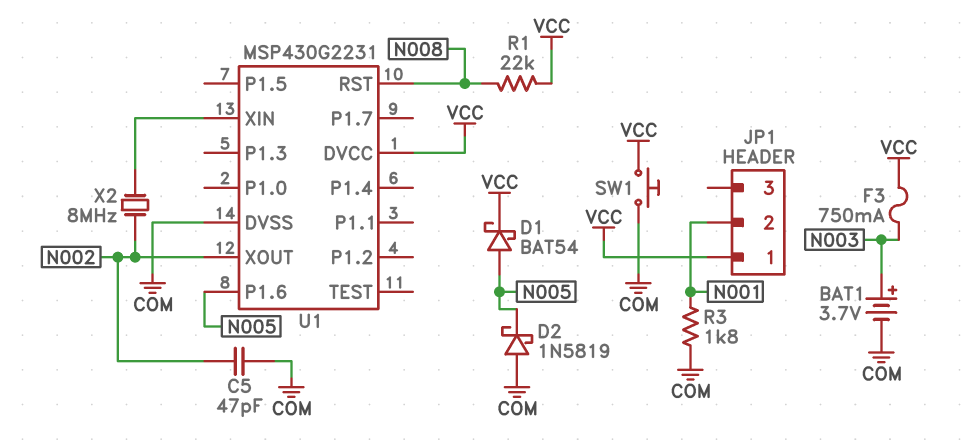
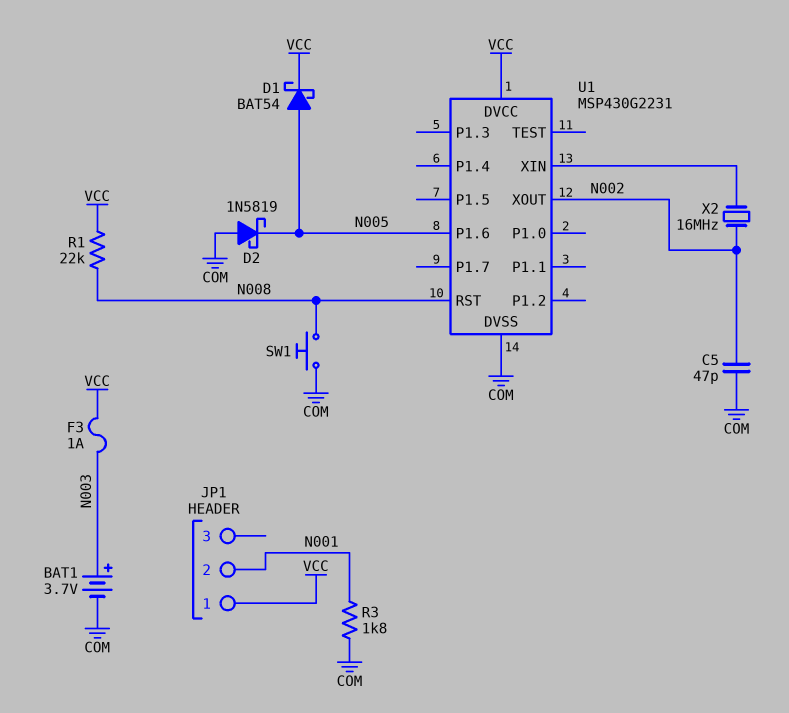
F3: 750mA (N003, VCC) -> 1A (N003, VCC)
SW1: button (COM, VCC) -> button (COM, N008)
X2: 8MHz (N002, U1/XIN) -> 16MHz (N002, U1/XIN)

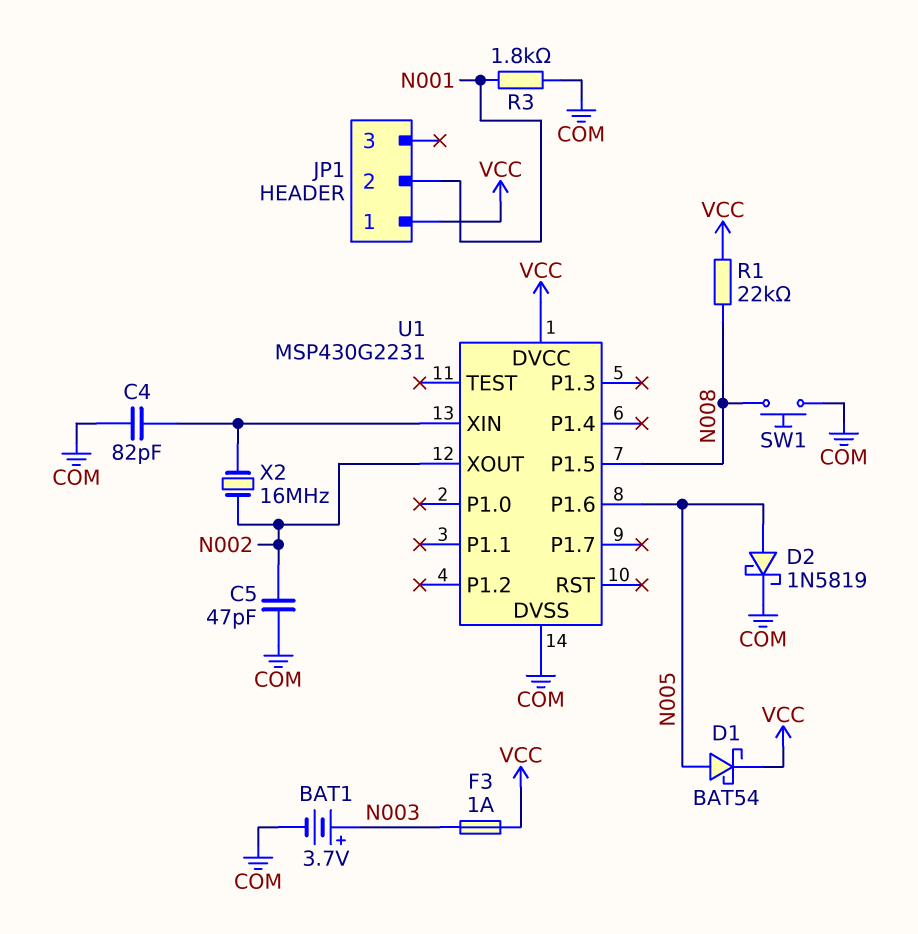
C4: none -> 82pF (COM, U1/XIN)
D2: schottky 1N5819 (A COM, K N005) -> schottky 1N5819 (A N005, K COM)
U1 pin P1.5: none -> N008
U1 pin RST: N008 -> none

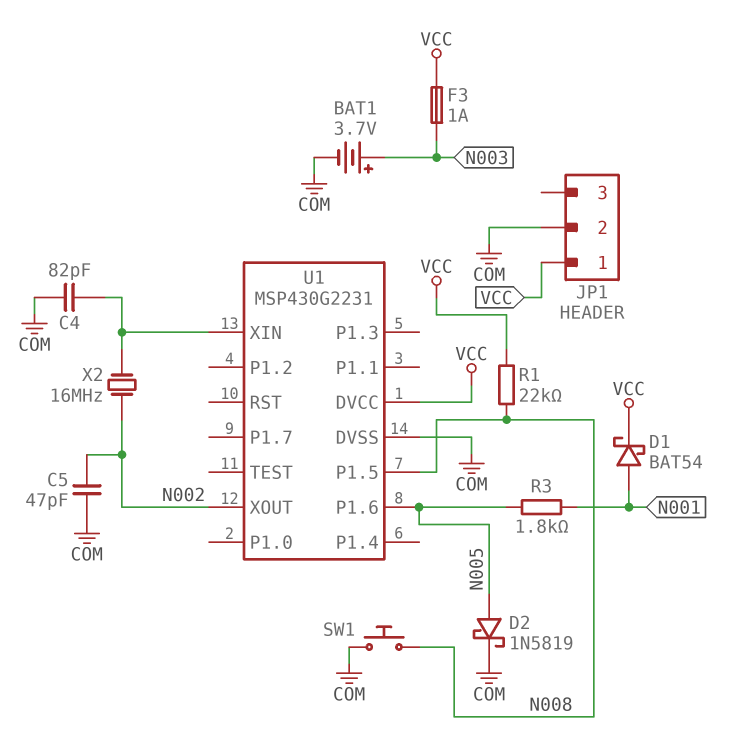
D1: schottky BAT54 (A N005, K VCC) -> schottky BAT54 (A N001, K VCC)
JP1 pin 2: N001 -> COM
R3: 1.8k (COM, N001) -> 1.8k (N001, N005)

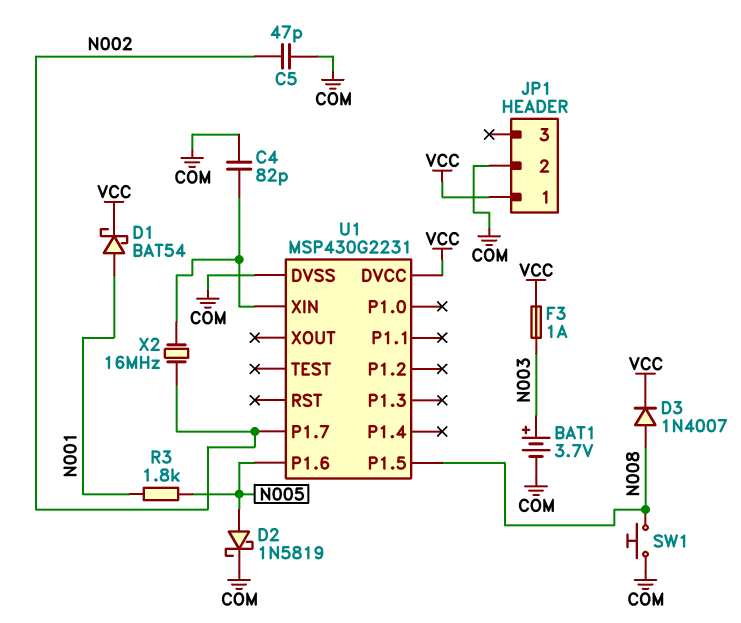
D3: none -> diode 1N4007 (A N008, K VCC)
R1: 22k (N008, VCC) -> none
U1 pin P1.7: none -> N002
U1 pin XOUT: N002 -> none

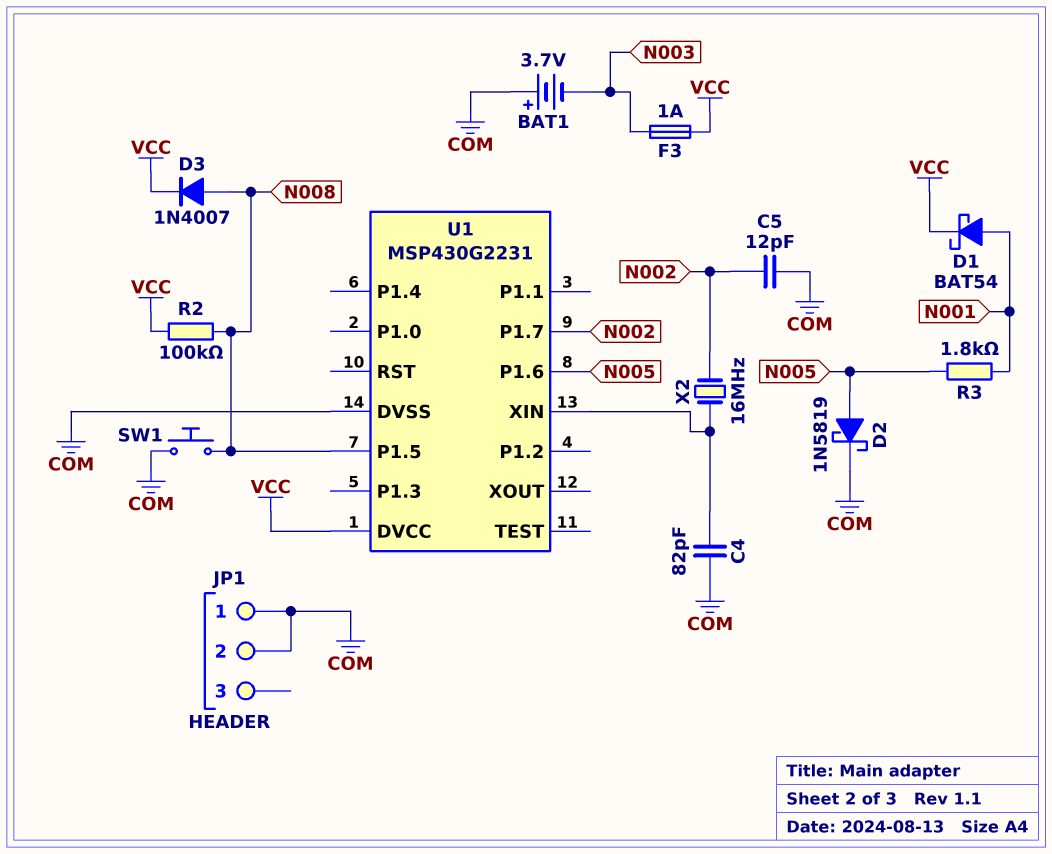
BAT1: 3.7V (plus N003, minus COM) -> 3.7V (plus COM, minus N003)
C5: 47pF (COM, N002) -> 12pF (COM, N002)
JP1 pin 1: VCC -> COM
R2: none -> 100k (N008, VCC)

